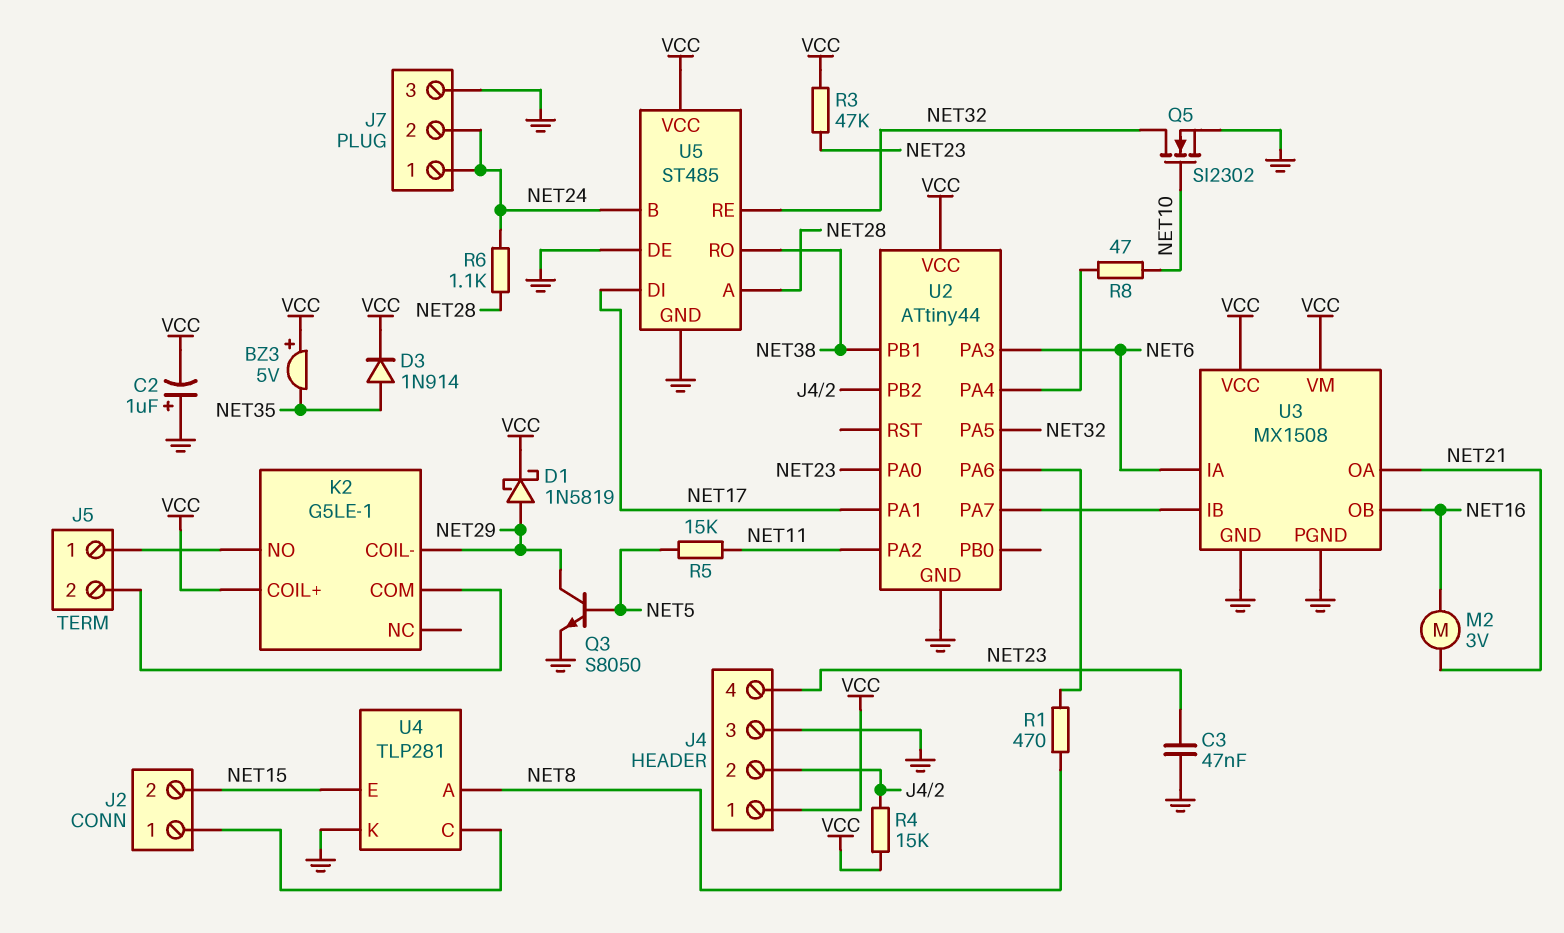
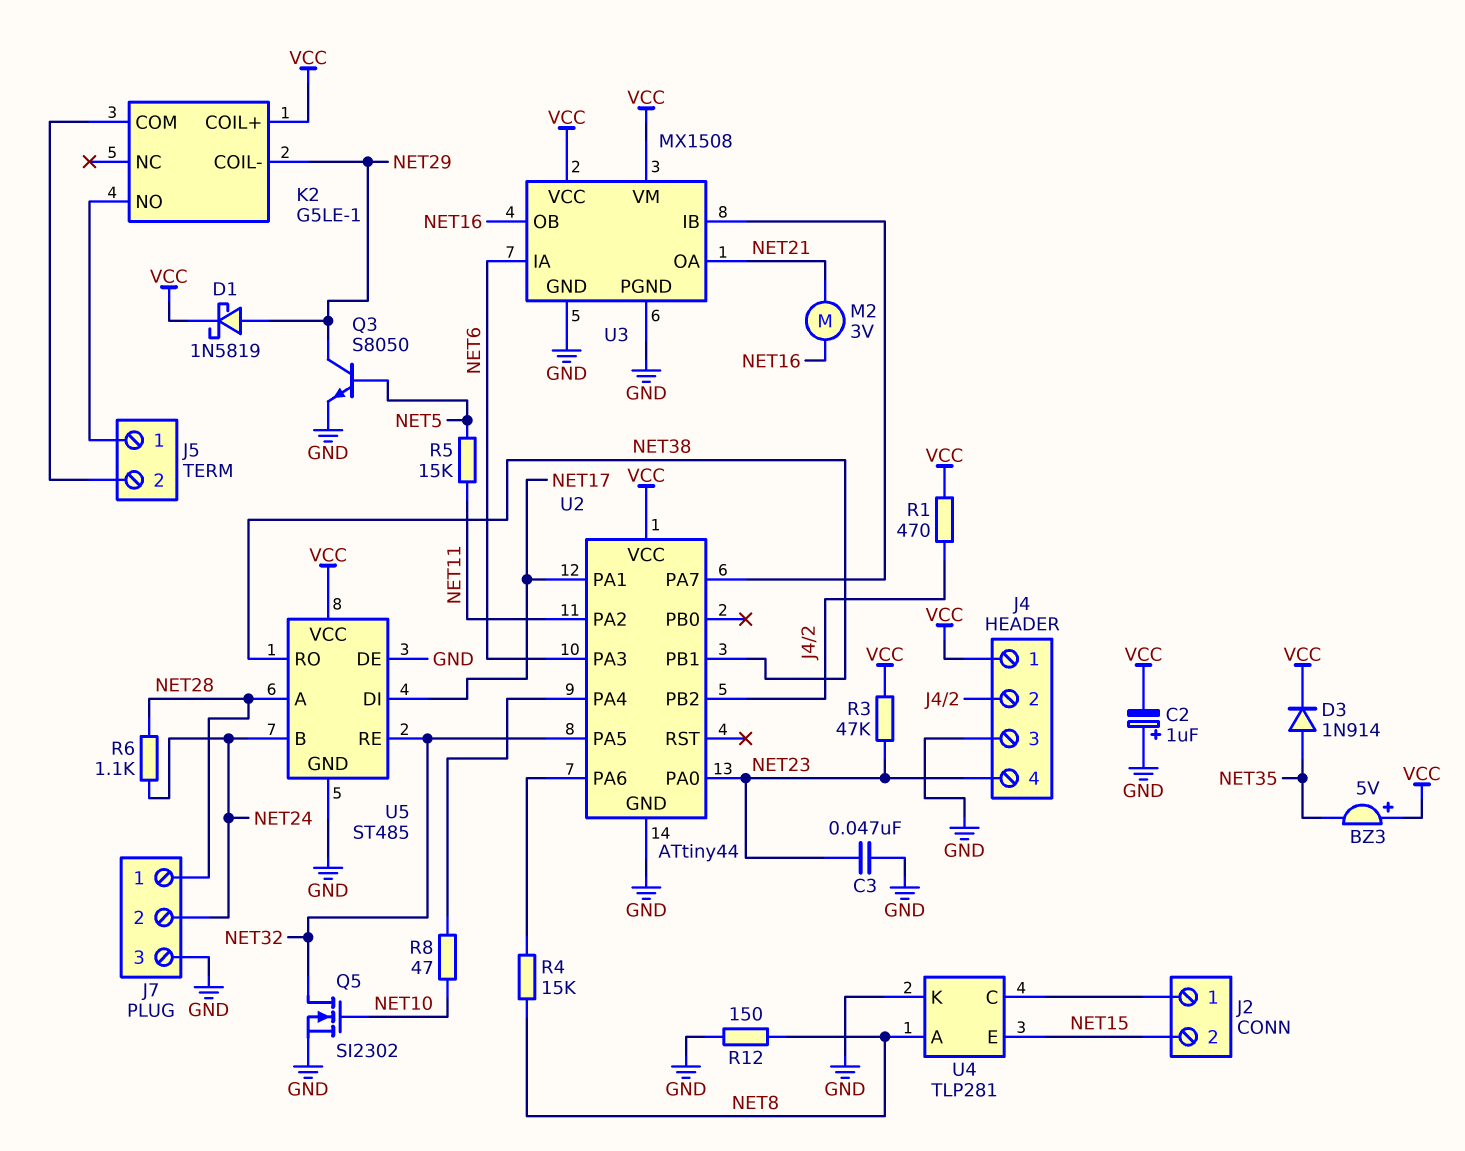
J7 pin 1: NET24 -> NET28
R1: 470 (NET8, U2/PA6) -> 470 (J4/2, VCC)
R4: 15k (J4/2, VCC) -> 15k (NET8, U2/PA6)
R12: none -> 150 (GND, NET8)

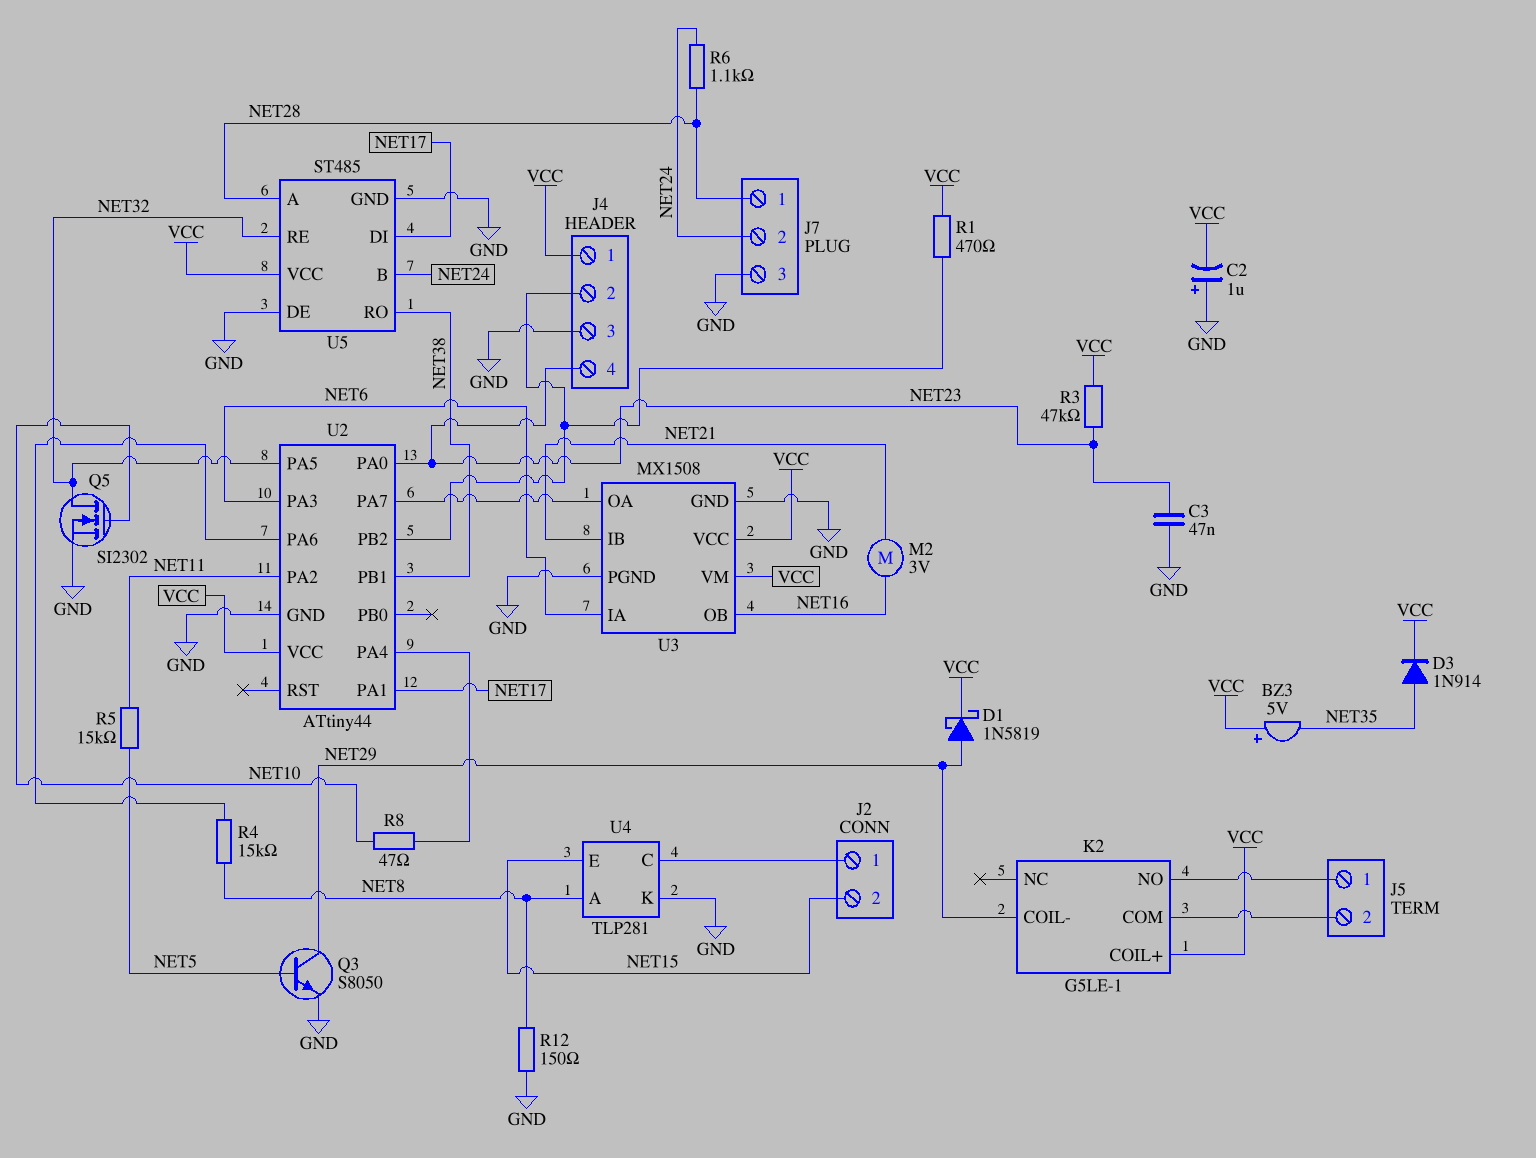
U3 pin IB: U2/PA7 -> NET21
U3 pin OA: NET21 -> U2/PA7

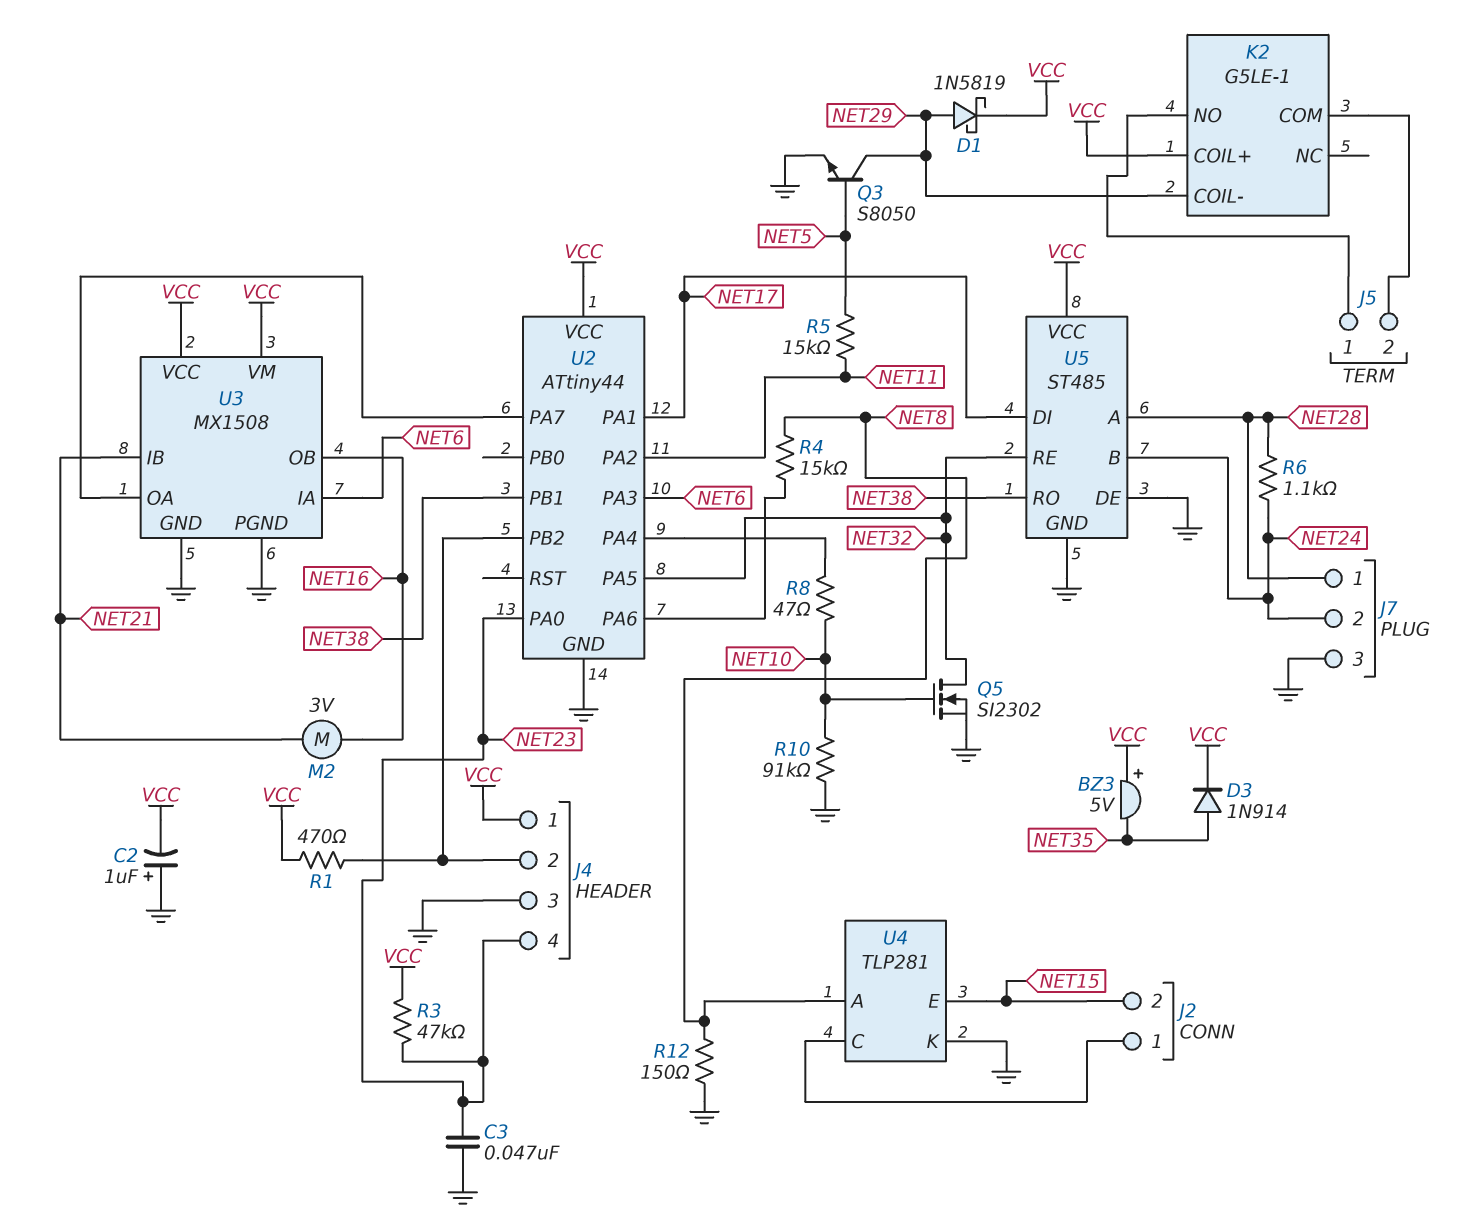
R10: none -> 91k (GND, NET10)

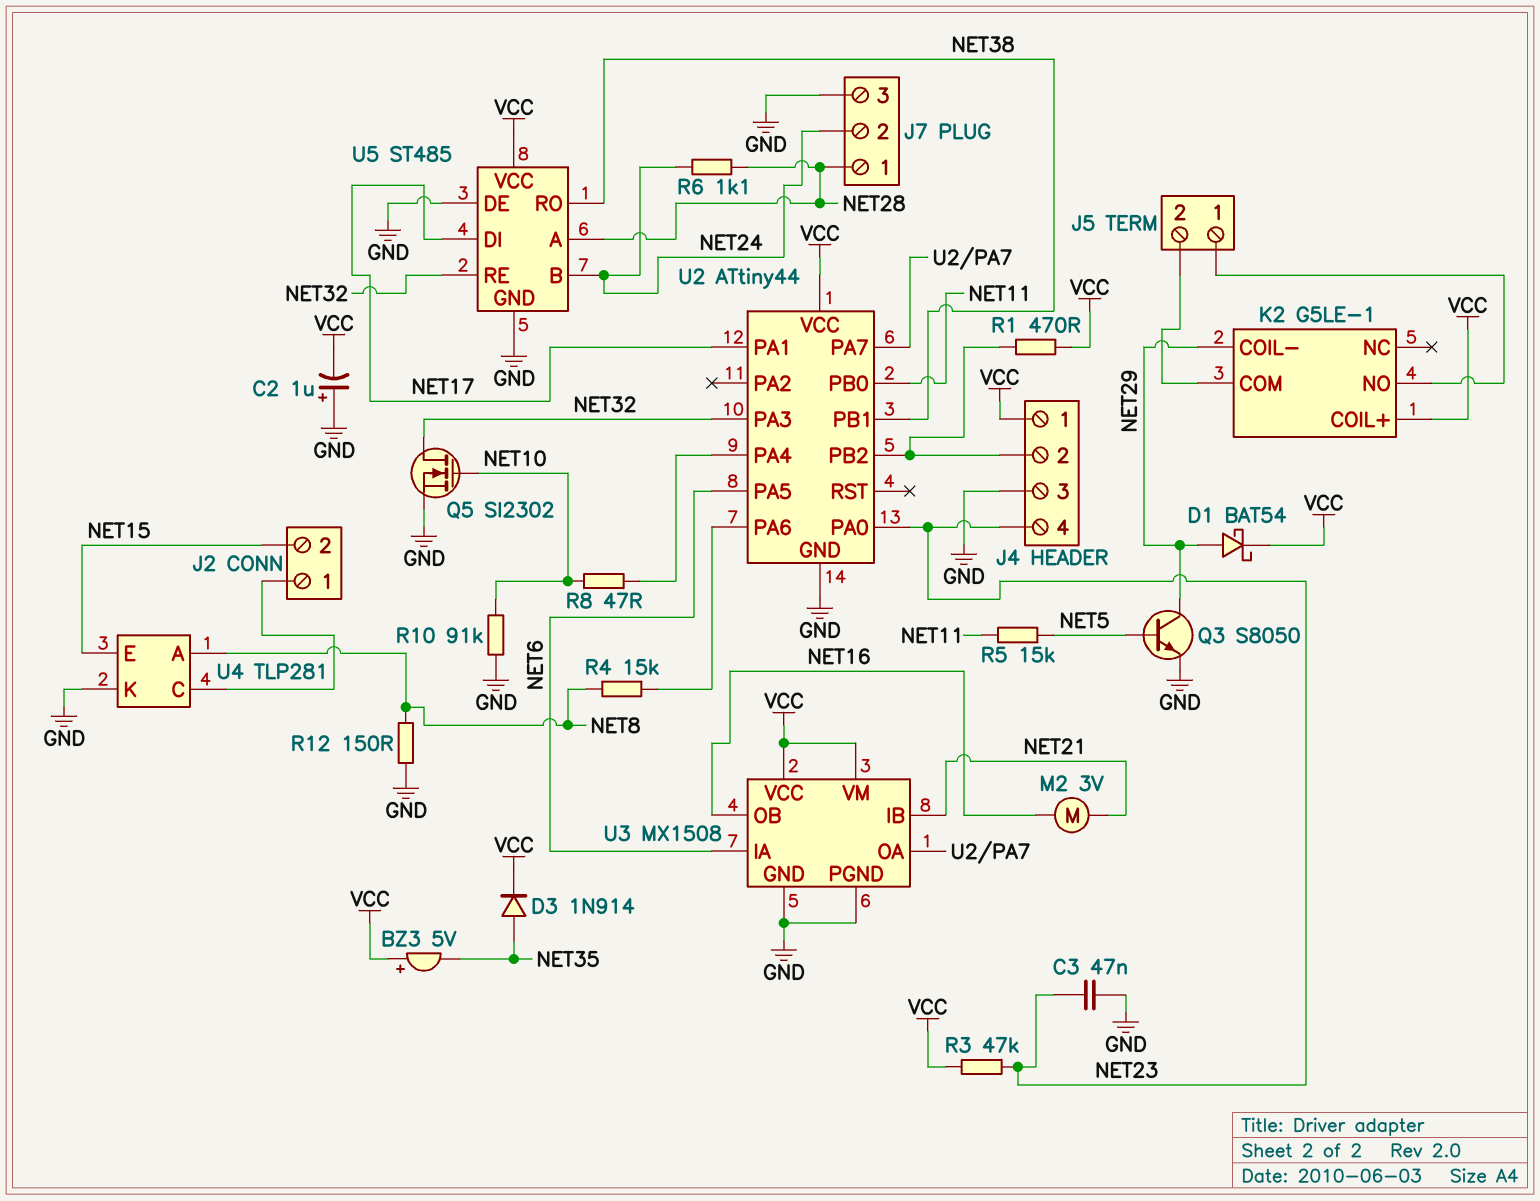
D1: schottky 1N5819 (A NET29, K VCC) -> schottky BAT54 (A NET29, K VCC)
U2 pin PA2: NET11 -> none
U2 pin PA3: NET6 -> NET32
U2 pin PA5: NET32 -> NET6
U2 pin PB0: none -> NET11

